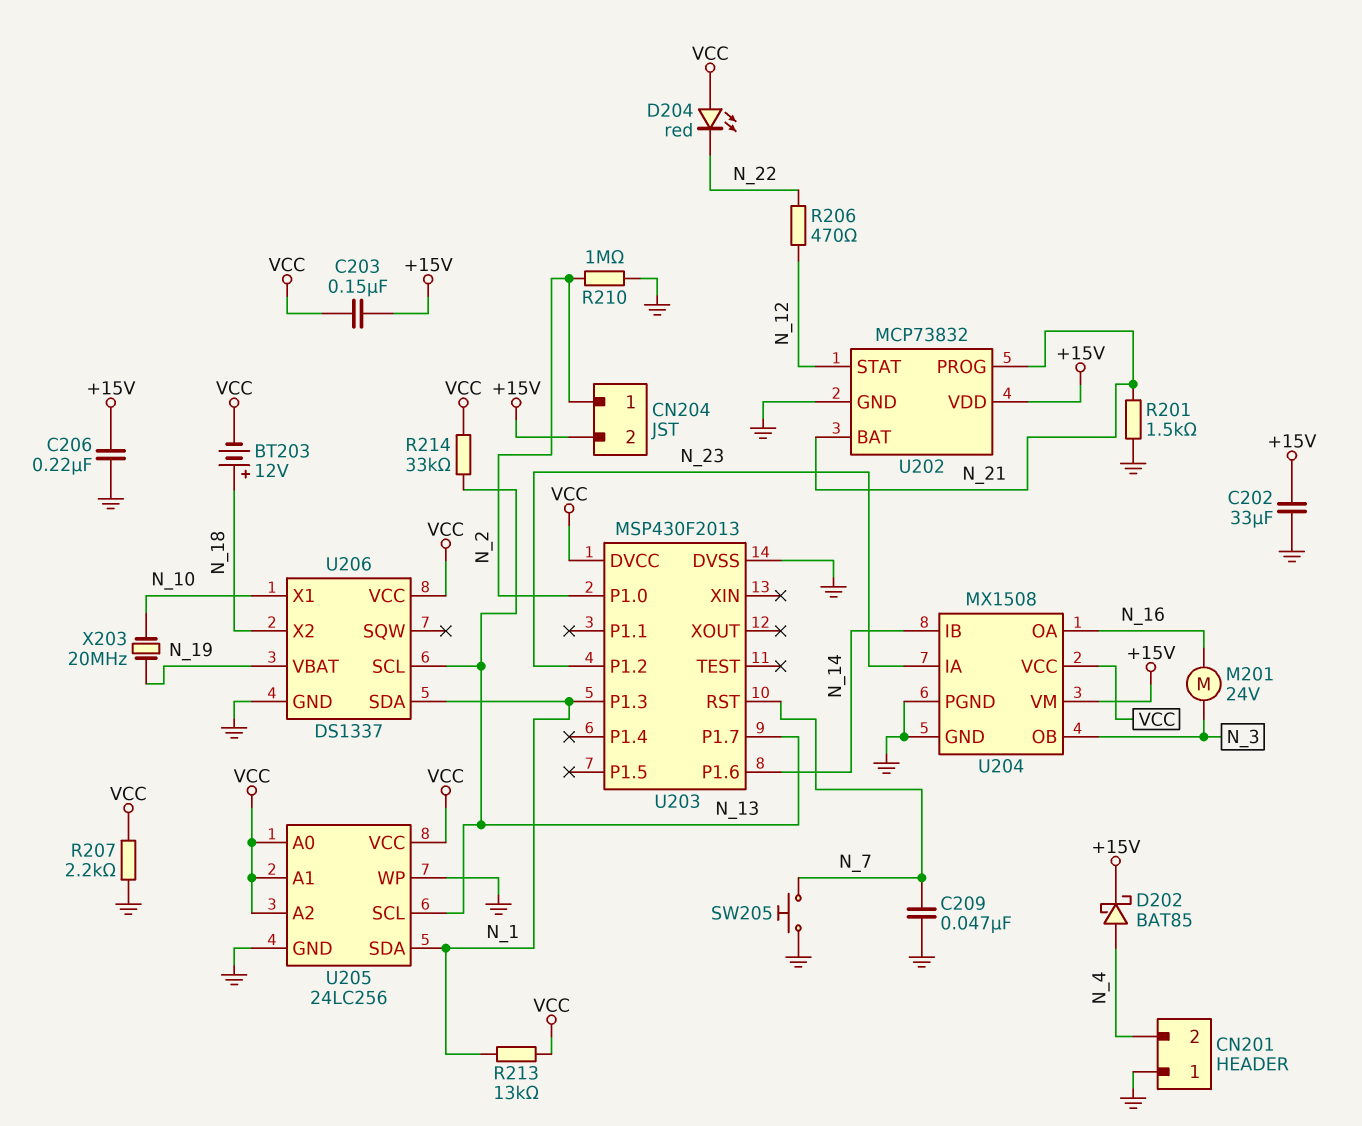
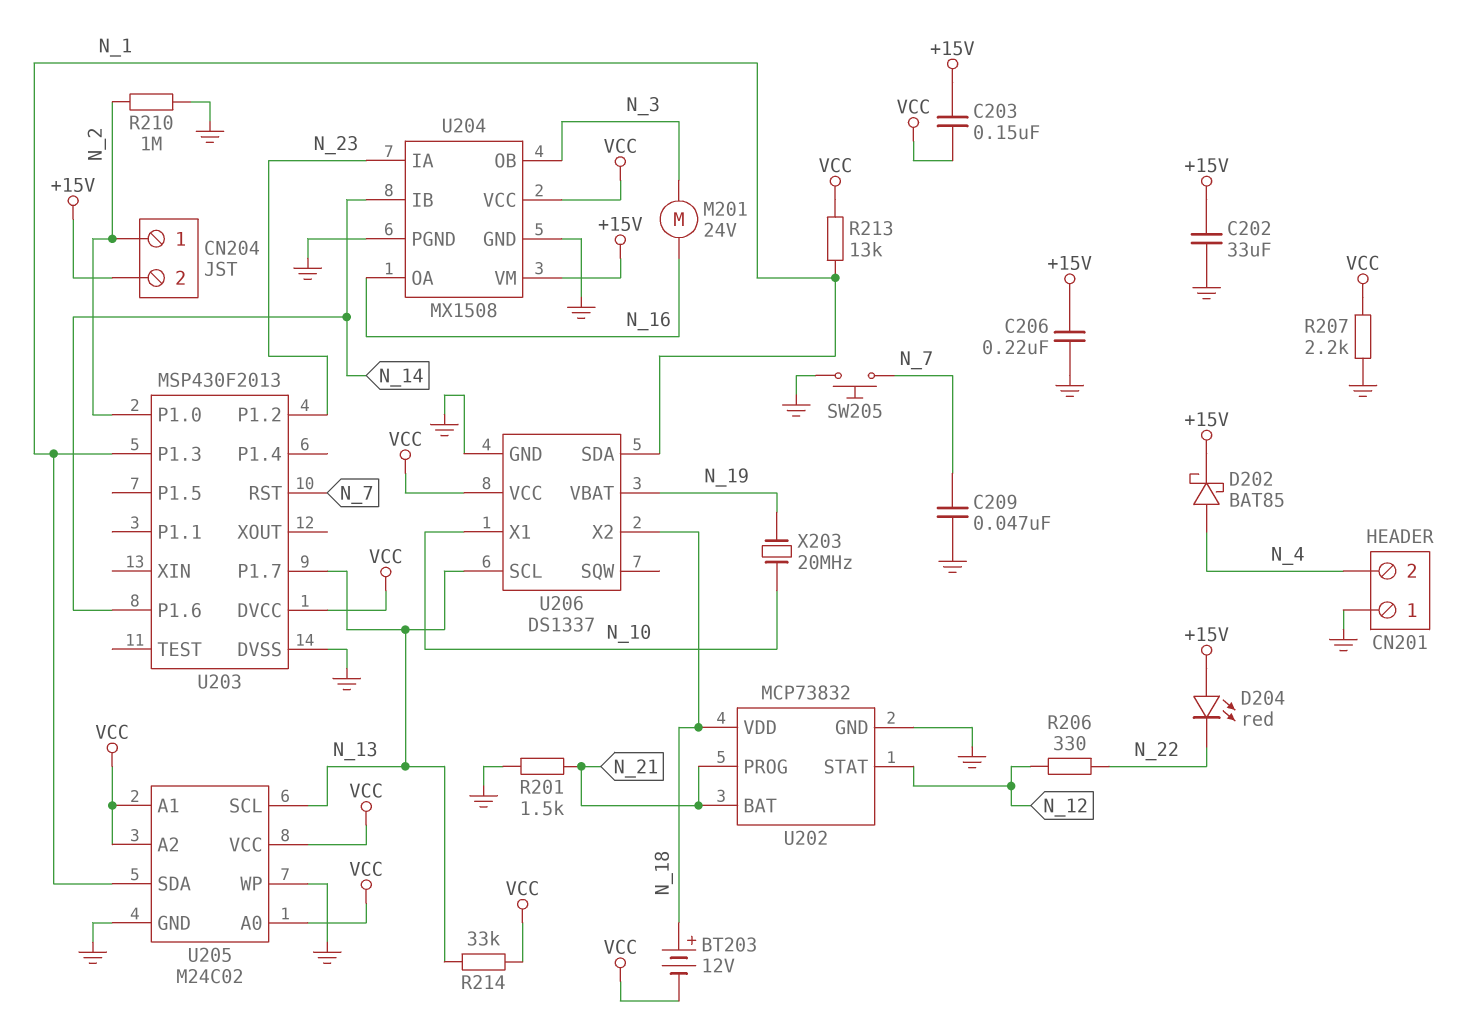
D204: LED red (A VCC, K N_22) -> LED red (A +15V, K N_22)
R206: 470 (N_12, N_22) -> 330 (N_12, N_22)
U202 pin VDD: +15V -> N_18
U205: 24LC256 -> M24C02

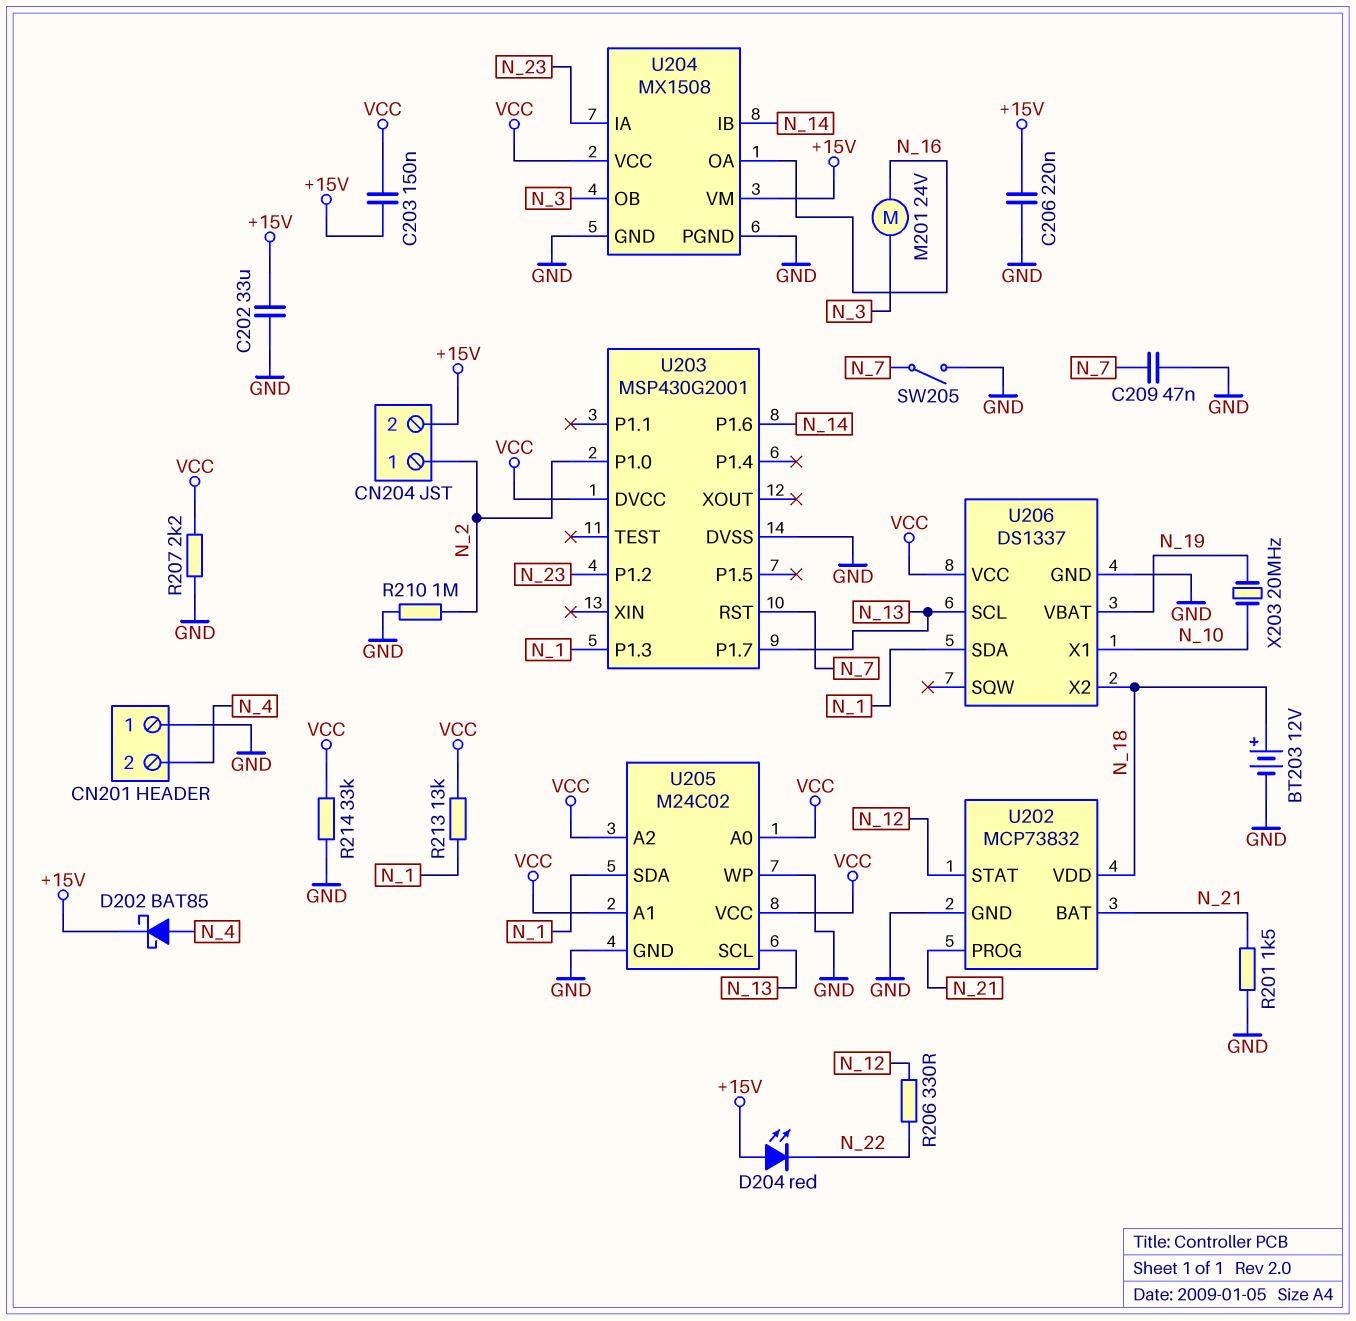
BT203: 12V (plus N_18, minus VCC) -> 12V (plus N_18, minus GND)
R214: 33k (N_13, VCC) -> 33k (GND, VCC)
SW205: button (GND, N_7) -> switch (GND, N_7)
U203: MSP430F2013 -> MSP430G2001

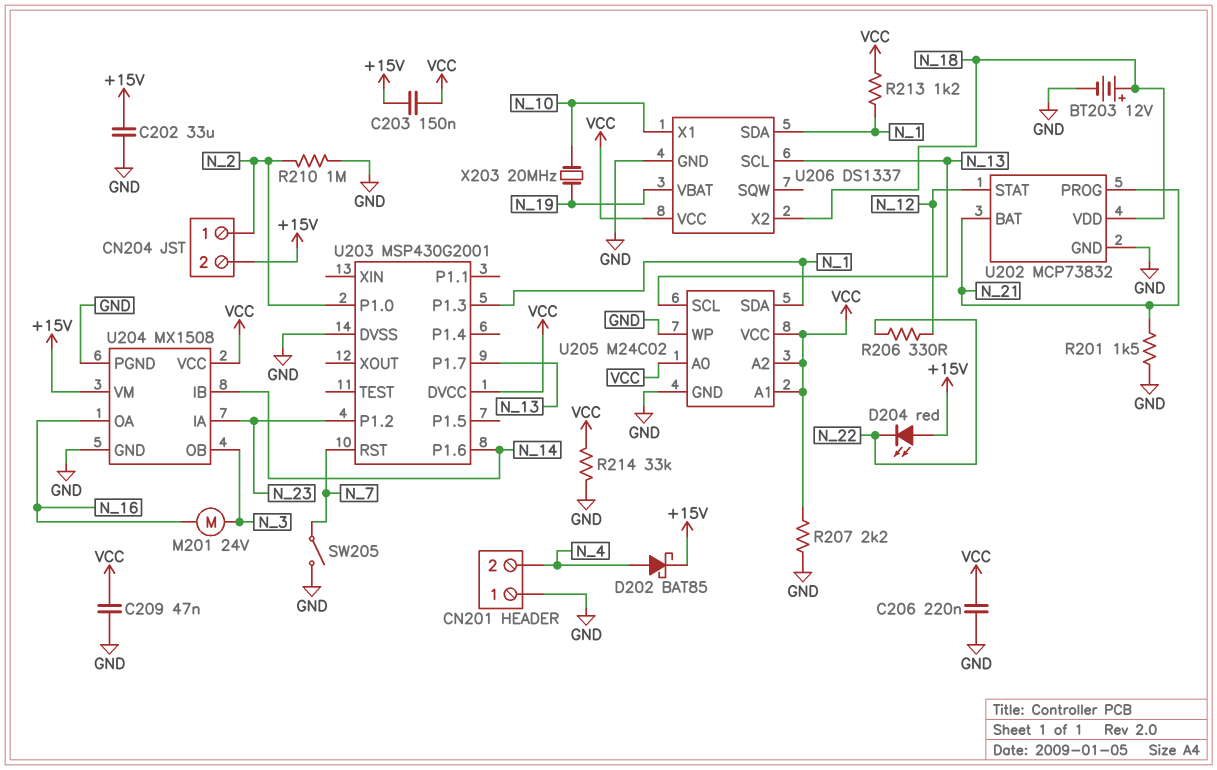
C206: 220nF (+15V, GND) -> 220nF (GND, VCC)
C209: 47nF (GND, N_7) -> 47nF (GND, VCC)
R213: 13k (N_1, VCC) -> 1.2k (N_1, VCC)

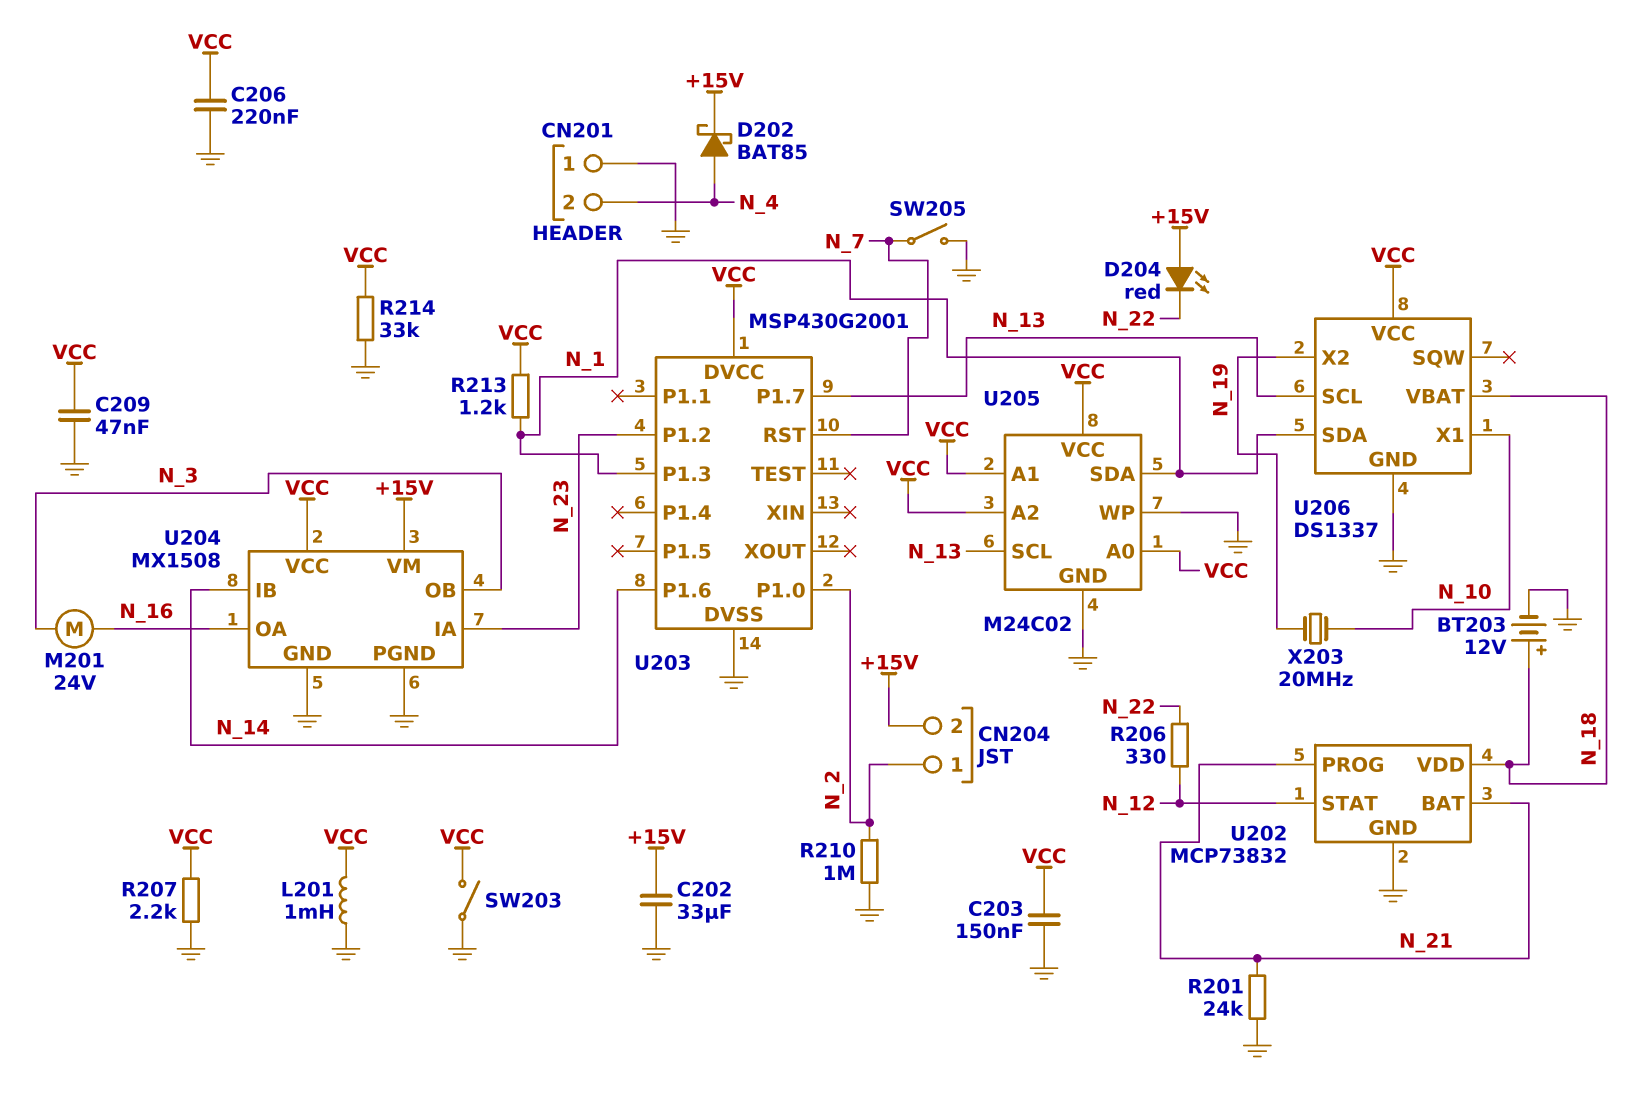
C203: 150nF (+15V, VCC) -> 150nF (GND, VCC)
L201: none -> 1mH (GND, VCC)
R201: 1.5k (GND, N_21) -> 24k (GND, N_21)
SW203: none -> switch (GND, VCC)
U206 pin VBAT: N_19 -> N_18
U206 pin X2: N_18 -> N_19

